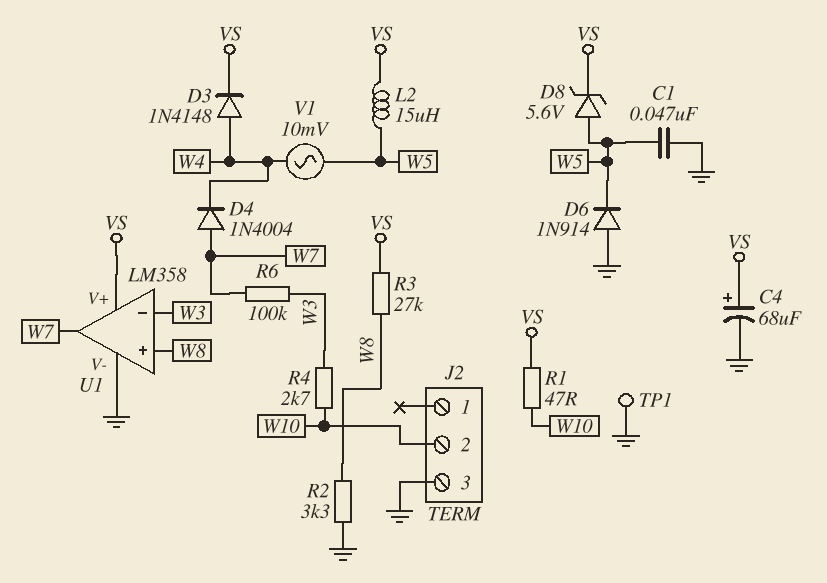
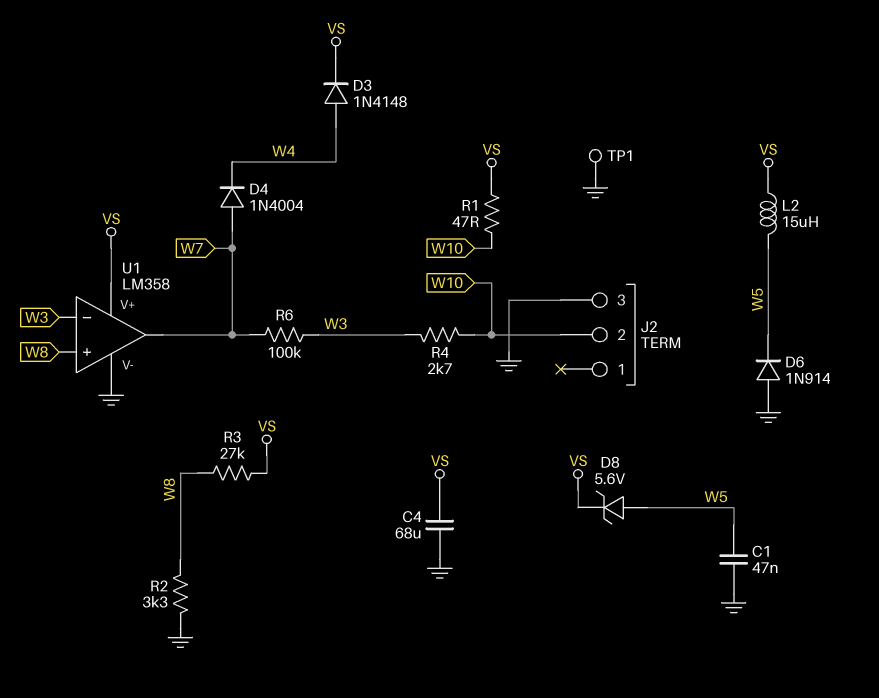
C4: 68uF (plus VS, minus GND) -> 68uF (GND, VS)
V1: AC 10mV (W4, W5) -> none

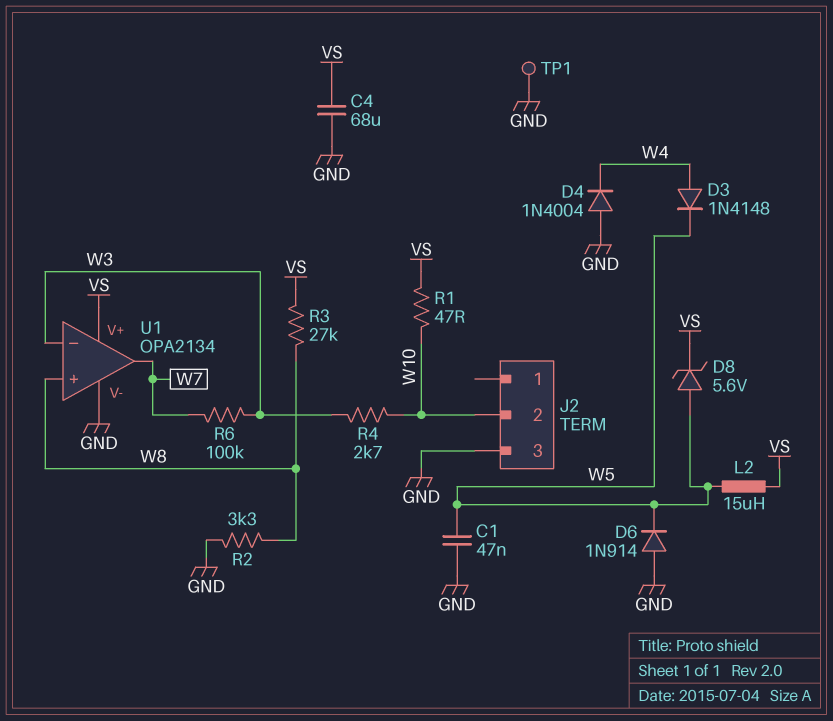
D3: diode 1N4148 (A W4, K VS) -> diode 1N4148 (A W4, K W5)
D4: diode 1N4004 (A W7, K W4) -> diode 1N4004 (A GND, K W4)
U1: LM358 -> OPA2134

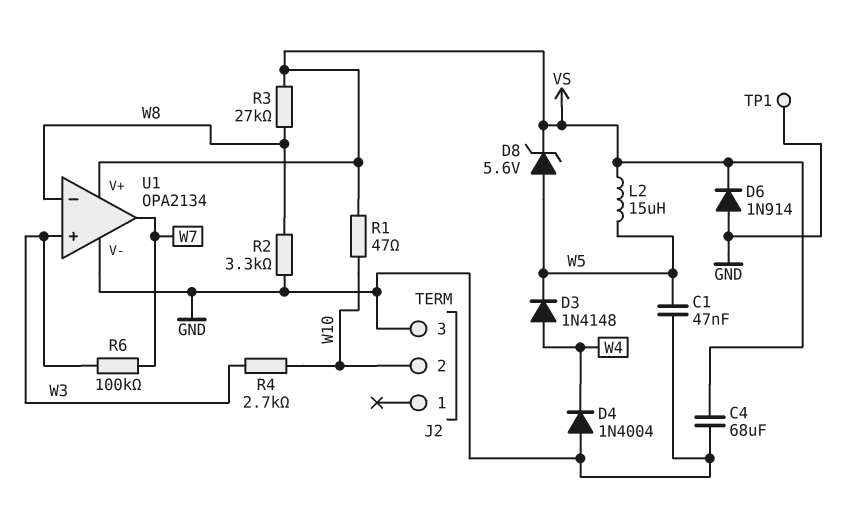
D6: diode 1N914 (A GND, K W5) -> diode 1N914 (A GND, K VS)
U1 pin in+: W8 -> W3
U1 pin in-: W3 -> W8

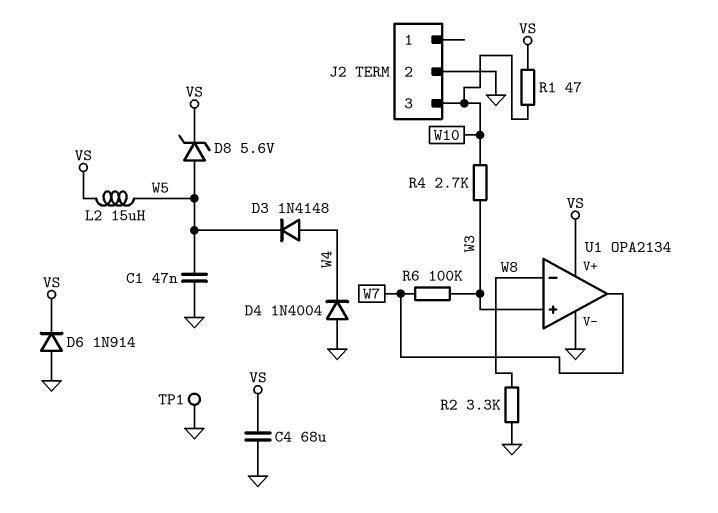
J2 pin 2: W10 -> GND
J2 pin 3: GND -> W10
R3: 27k (VS, W8) -> none

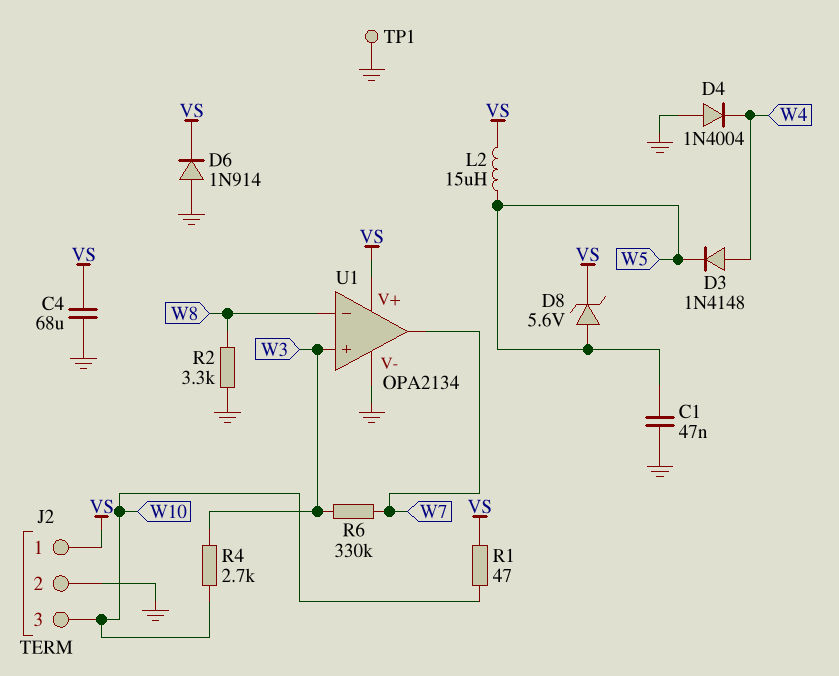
J2 pin 1: none -> VS
R6: 100k (W3, W7) -> 330k (W3, W7)

